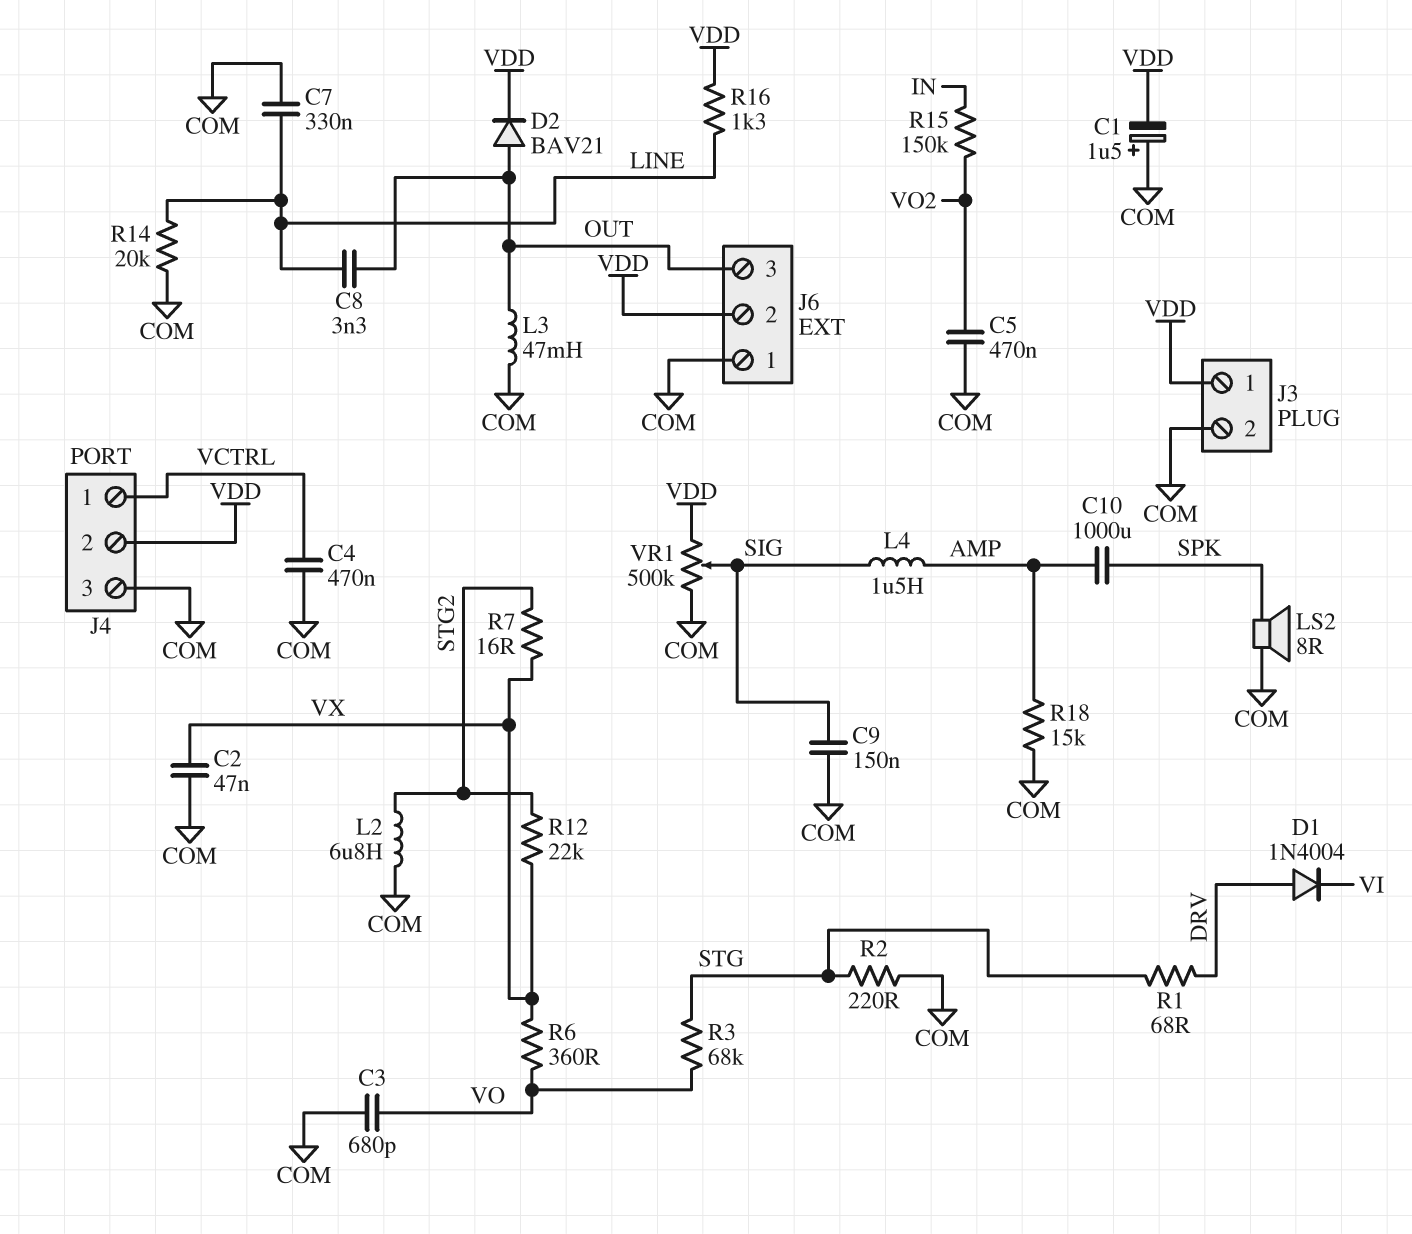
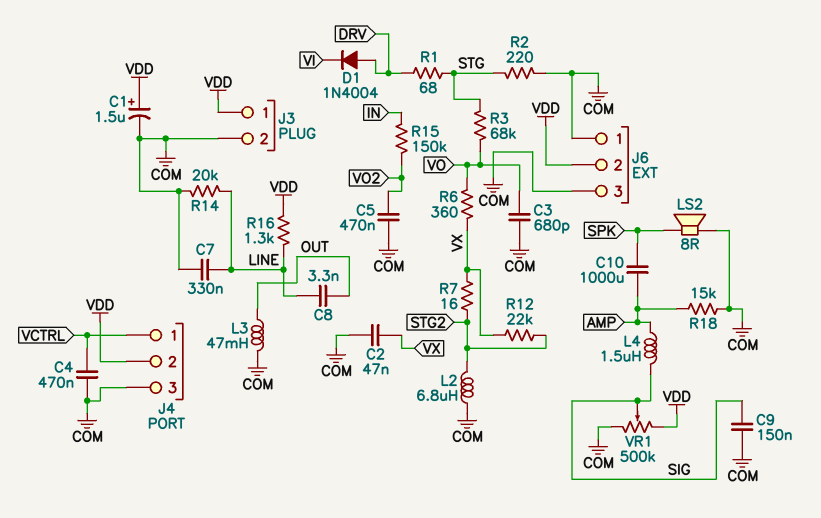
C1: 1.5uF (plus COM, minus VDD) -> 1.5uF (plus VDD, minus COM)
D2: diode BAV21 (A OUT, K VDD) -> none
J6 pin 3: OUT -> COM

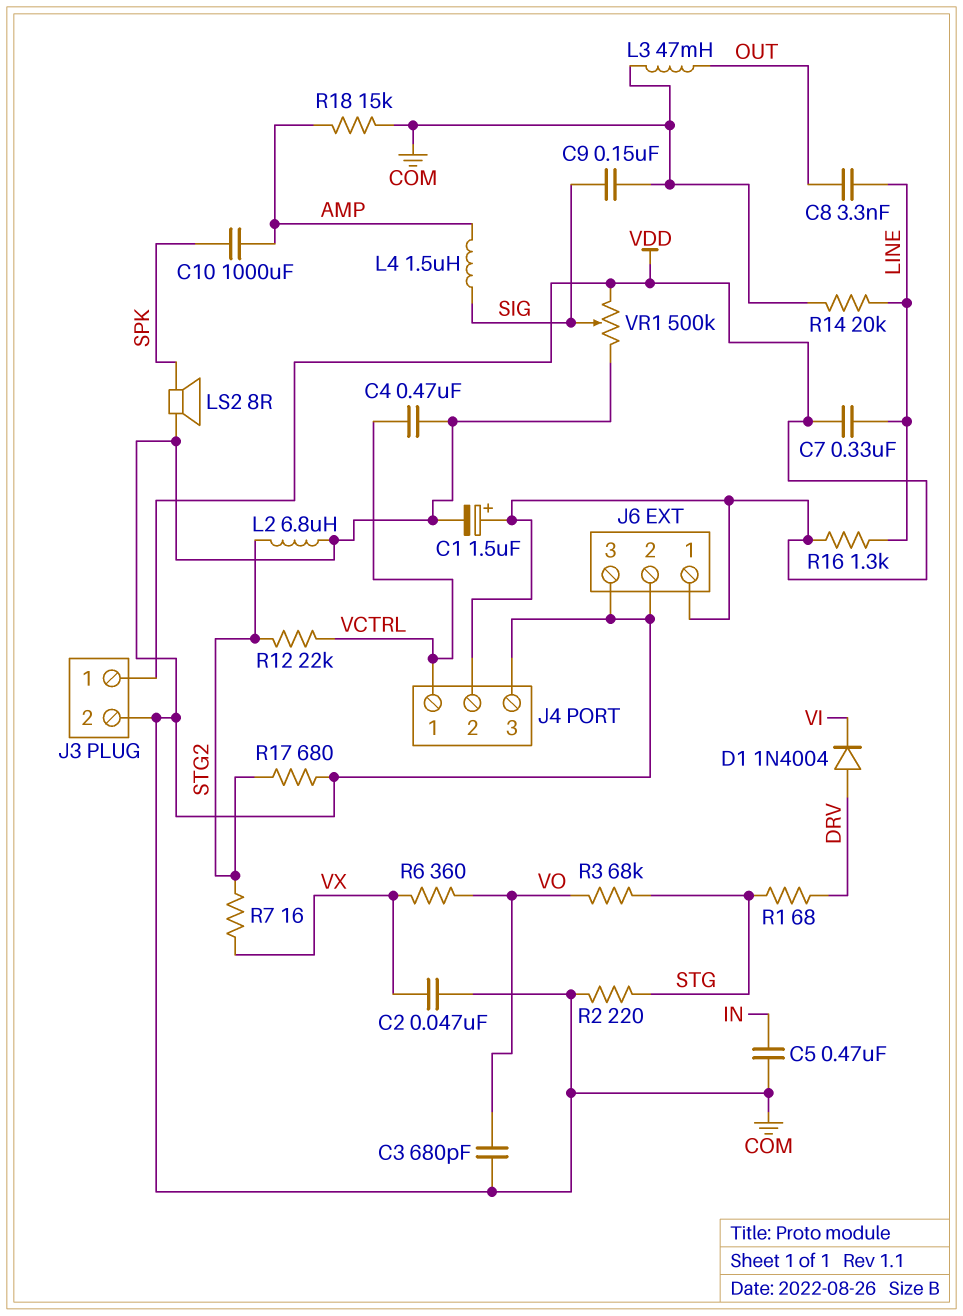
C5: 470nF (COM, VO2) -> 470nF (COM, IN)
C7: 330nF (COM, LINE) -> 330nF (LINE, VDD)
J6 pin 1: COM -> VDD
J6 pin 2: VDD -> COM
R12: 22k (STG2, VX) -> 22k (STG2, VCTRL)
R15: 150k (IN, VO2) -> none
R17: none -> 680 (COM, STG2)

